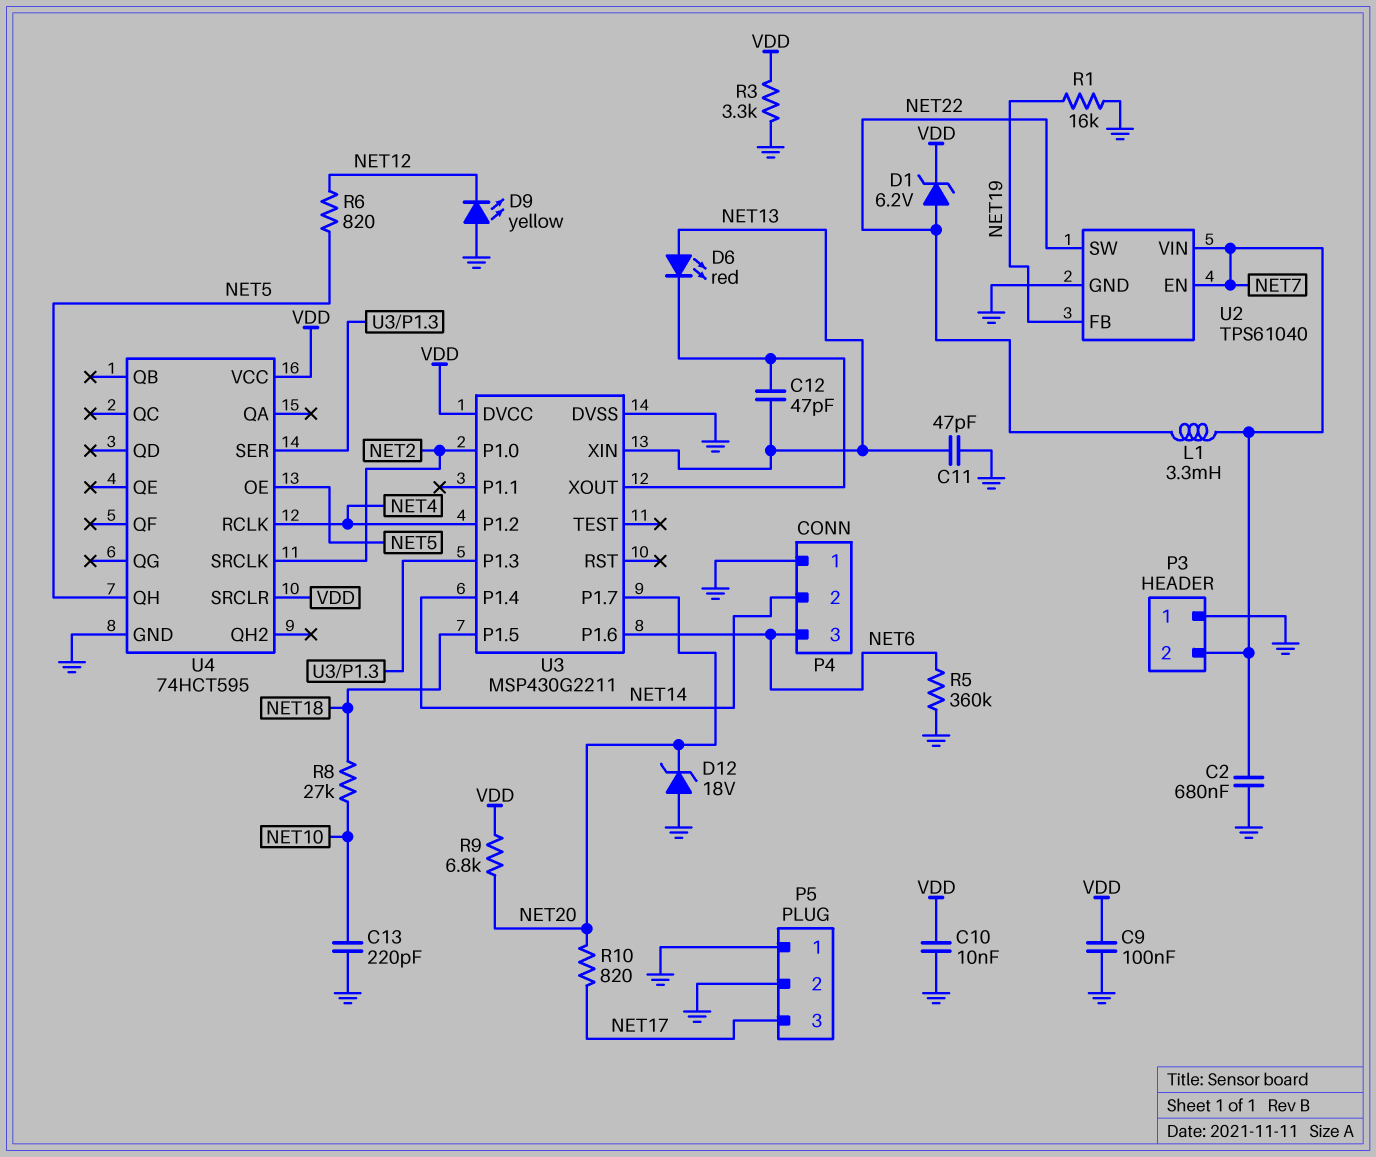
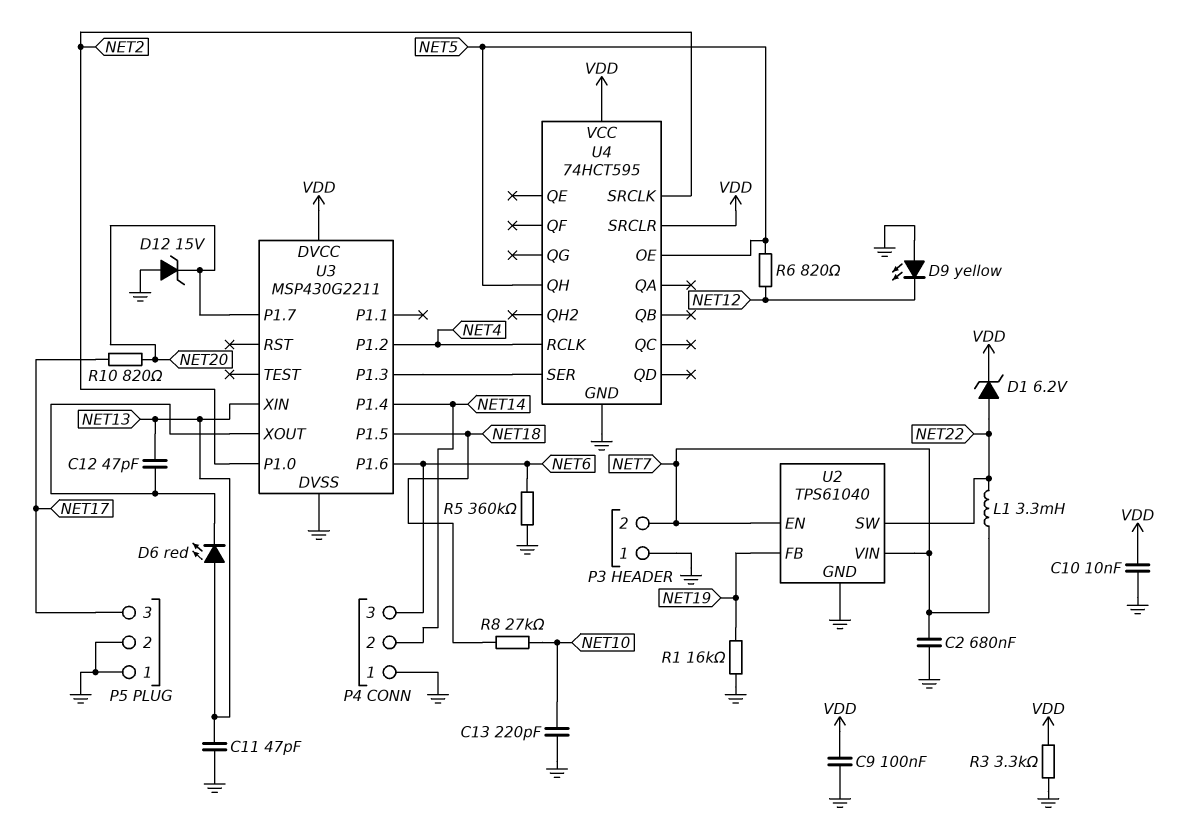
D12: zener 18V (A GND, K NET20) -> zener 15V (A GND, K NET20)
R9: 6.8k (NET20, VDD) -> none

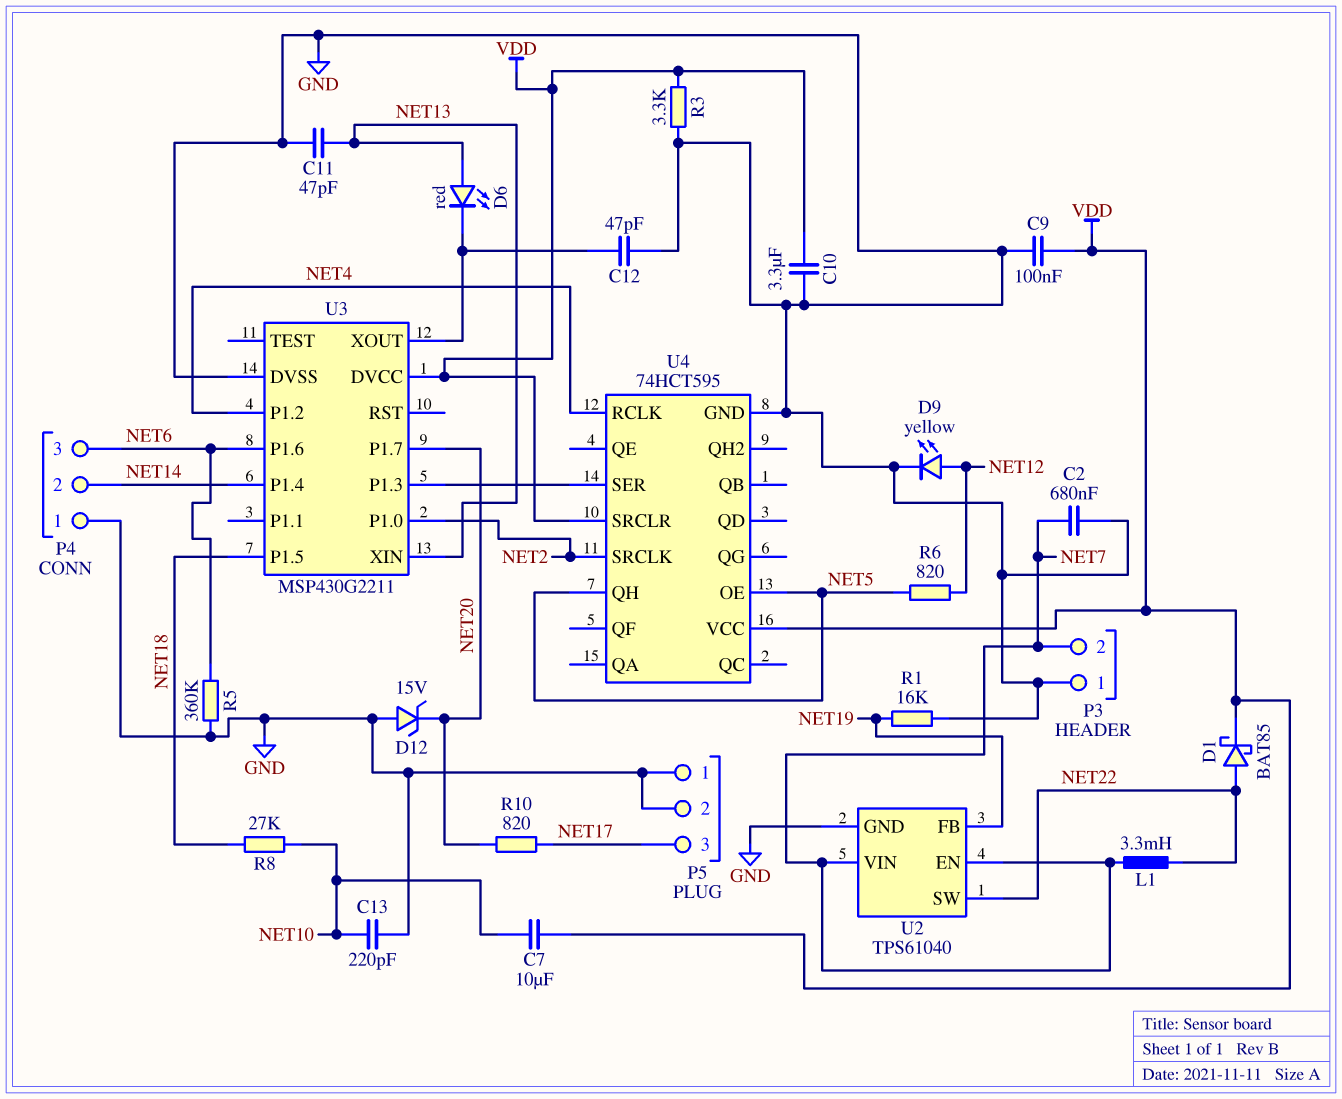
C7: none -> 10uF (NET10, VDD)
C10: 10nF (GND, VDD) -> 3.3uF (GND, VDD)
C12: 47pF (NET13, U3/XOUT) -> 47pF (GND, U3/XOUT)
D1: zener 6.2V (A NET22, K VDD) -> schottky BAT85 (A NET22, K VDD)
D9: LED yellow (A GND, K NET12) -> LED yellow (A NET12, K GND)

